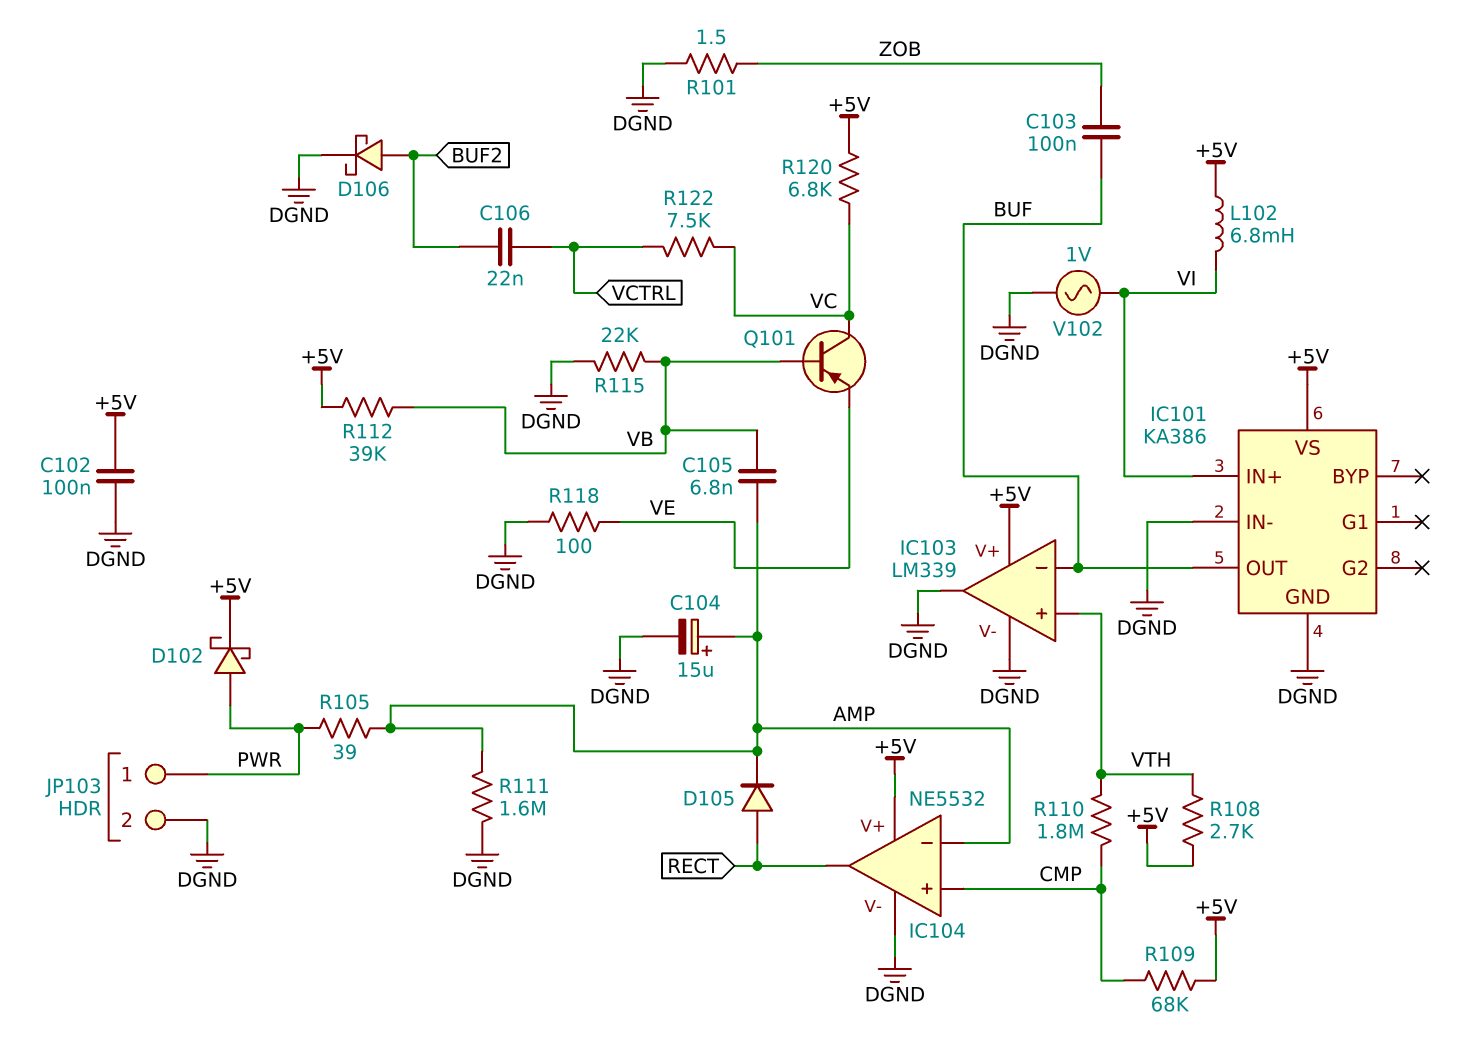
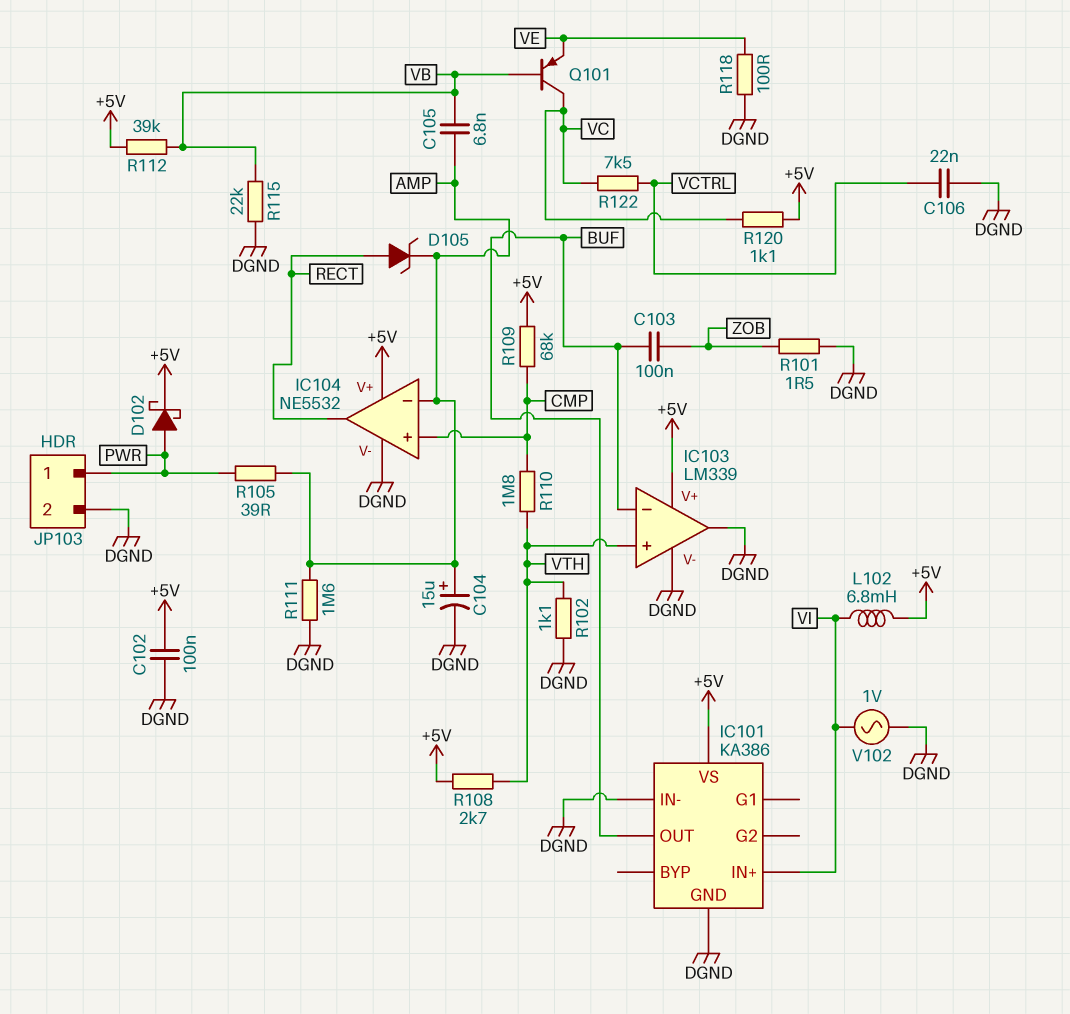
C106: 22nF (BUF2, VCTRL) -> 22nF (DGND, VCTRL)
D105: diode (A RECT, K AMP) -> zener (A RECT, K AMP)
D106: schottky (A BUF2, K DGND) -> none
R102: none -> 1.1k (DGND, VTH)
R120: 6.8k (+5V, VC) -> 1.1k (+5V, VC)

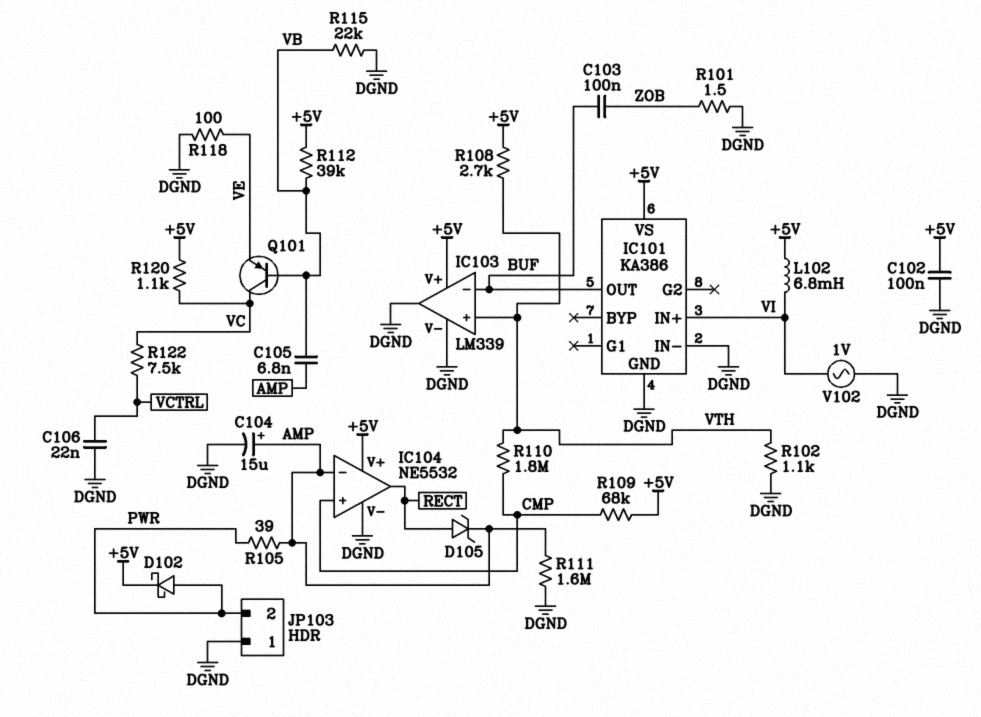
JP103 pin 1: PWR -> DGND
JP103 pin 2: DGND -> PWR

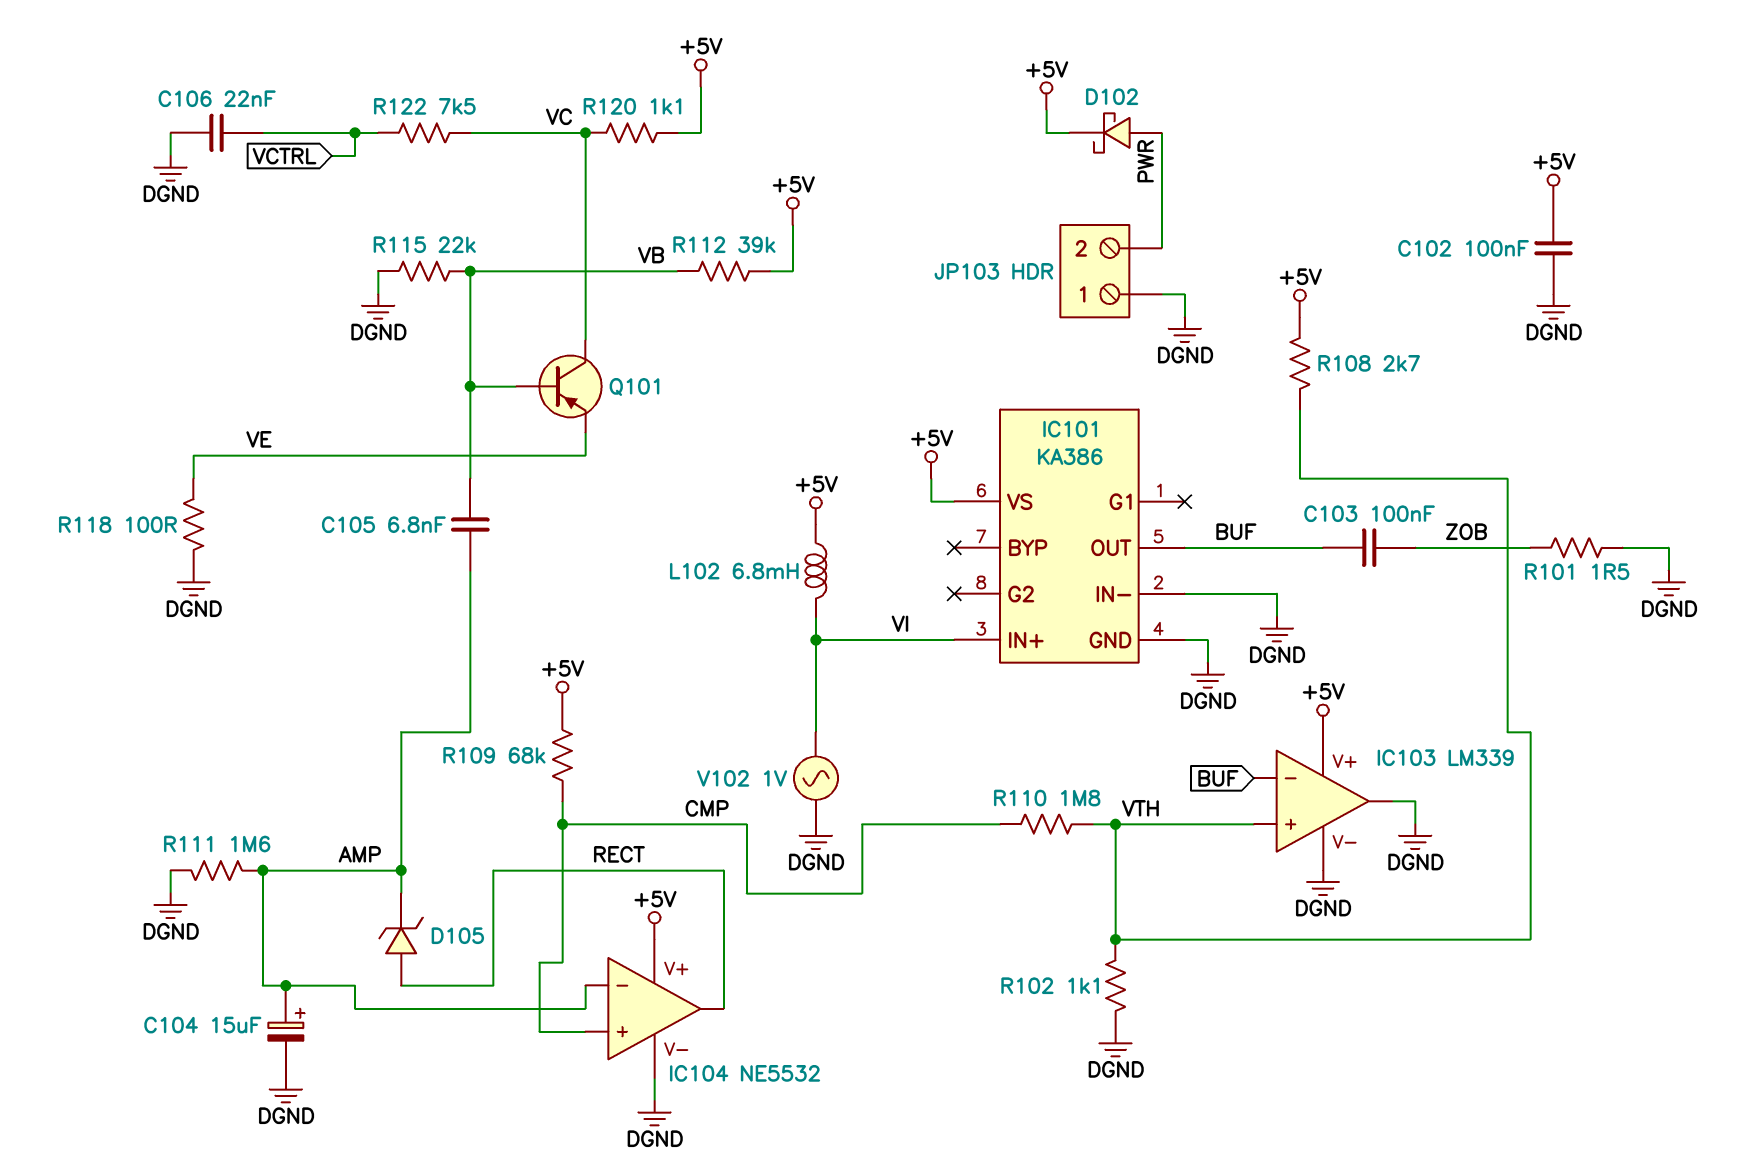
R105: 39 (AMP, PWR) -> none

